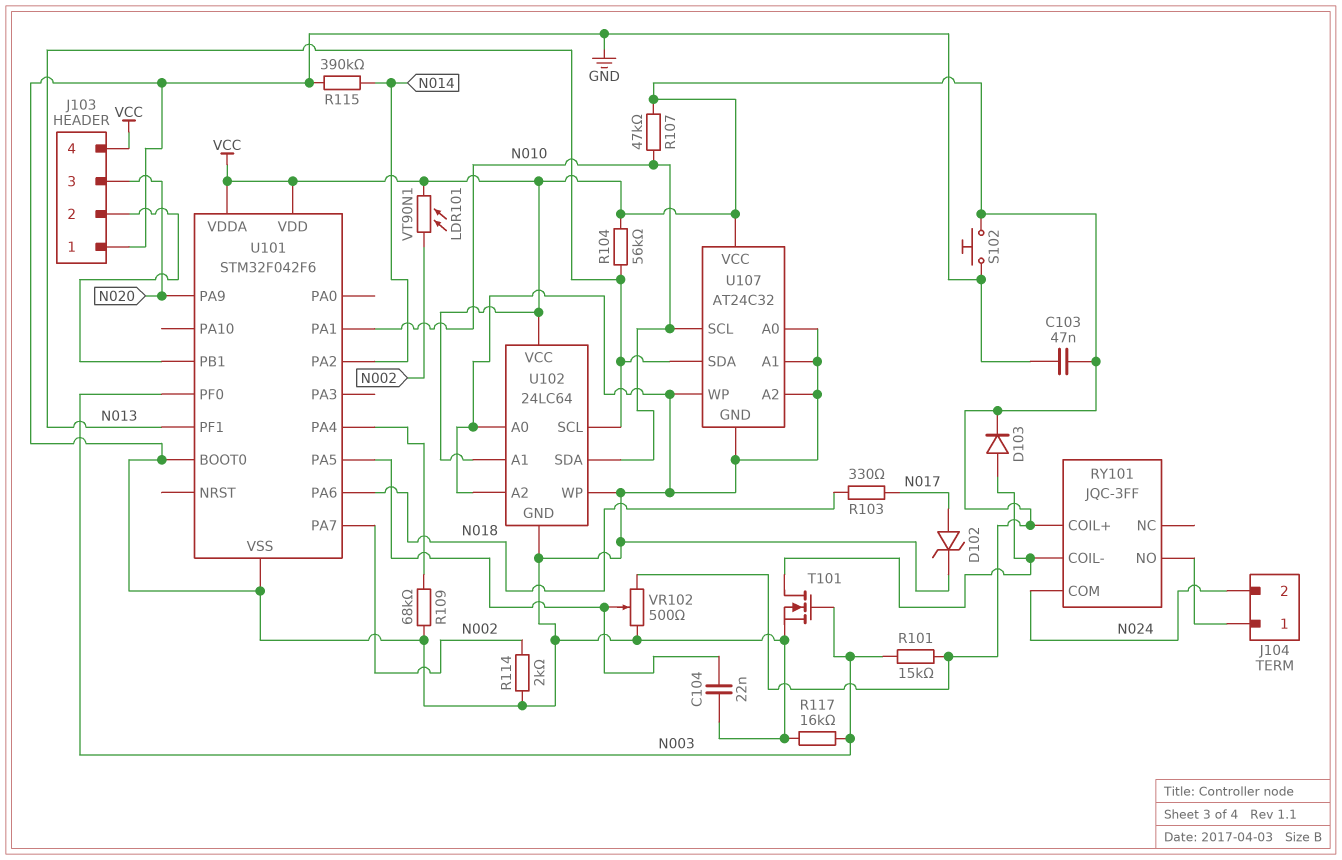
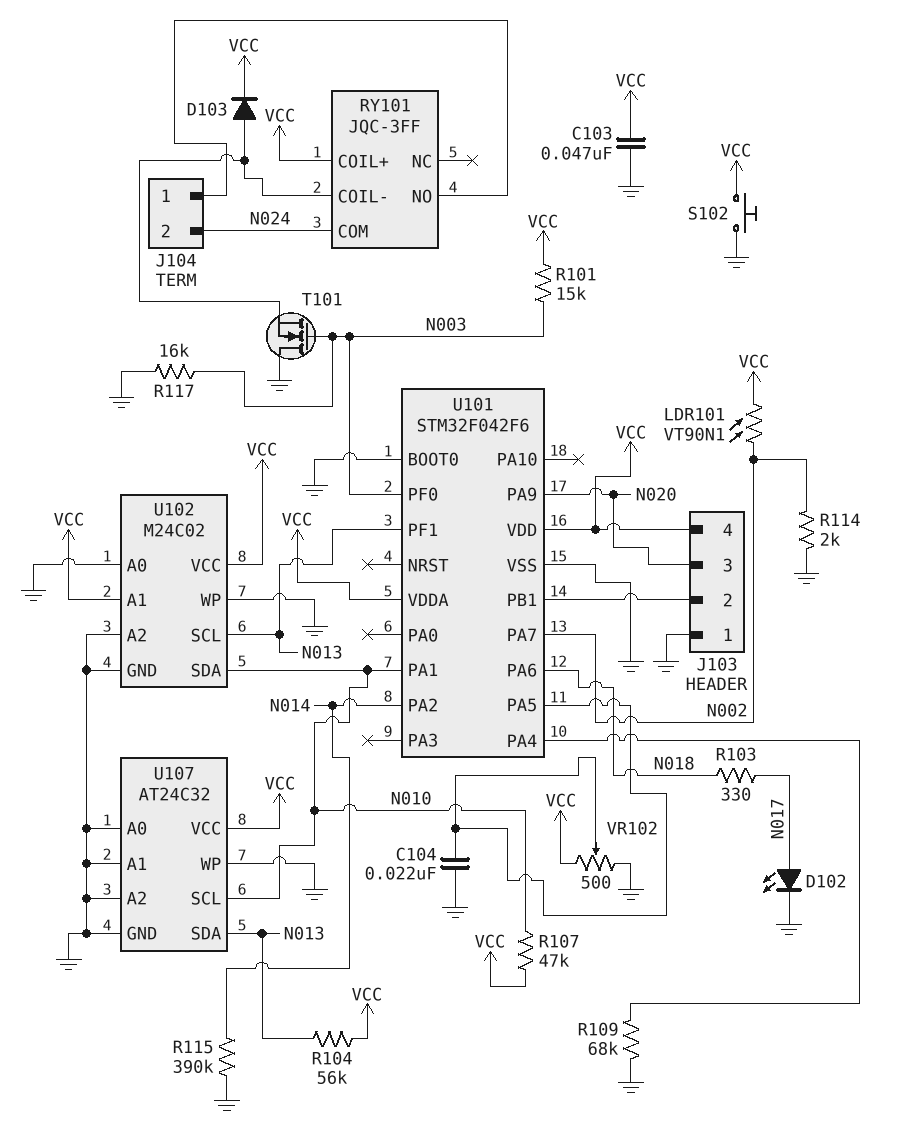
D102: zener (A N017, K GND) -> LED (A N017, K GND)
T101: NMOS (G N003, D RY101/COIL-, S GND) -> NMOS (G N003, D GND, S RY101/COIL-)
U102: 24LC64 -> M24C02

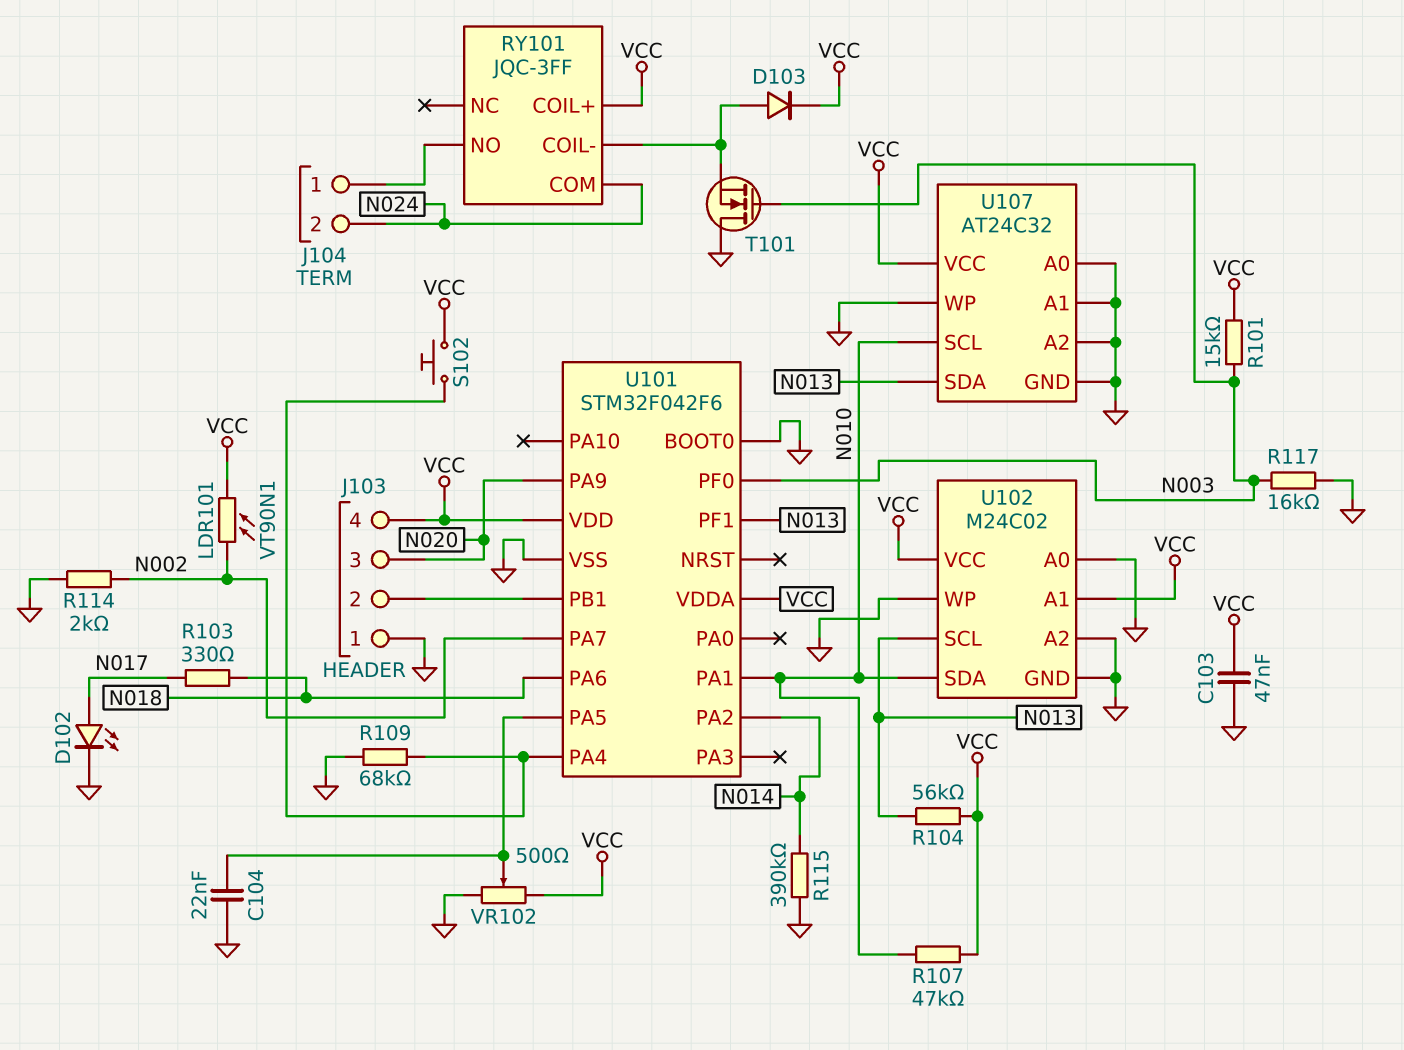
S102: button (GND, VCC) -> button (U101/PA4, VCC)

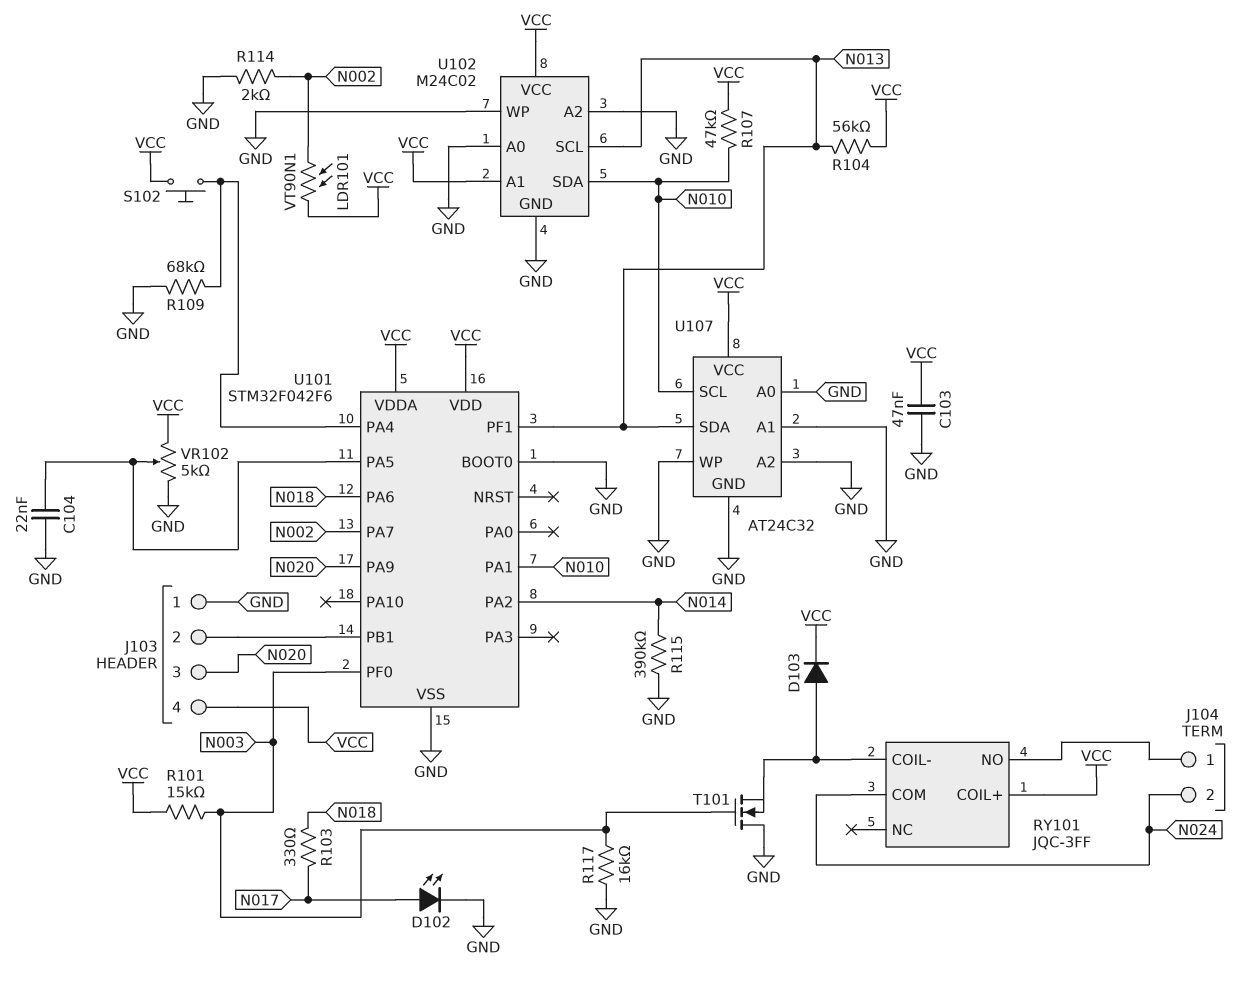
VR102: 500 (GND, VCC, wiper U101/PA5) -> 5k (GND, VCC, wiper U101/PA5)

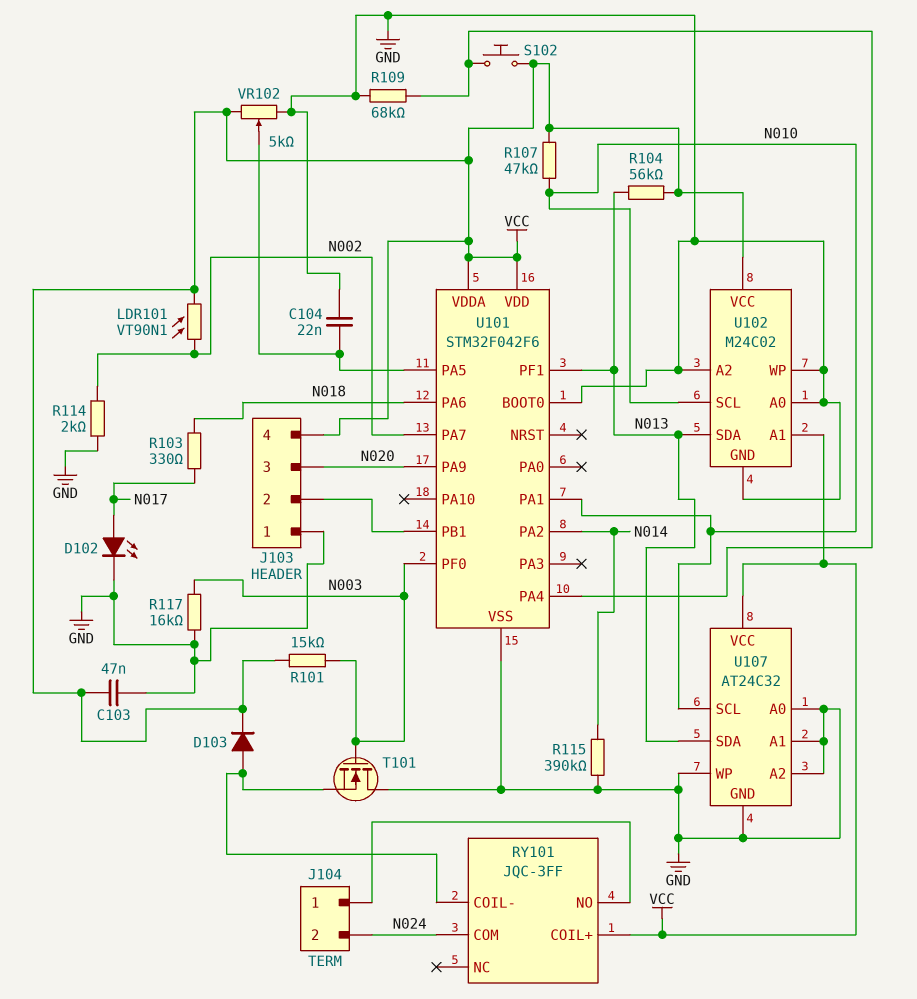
U102 pin SCL: N013 -> N010
U102 pin SDA: N010 -> N013

